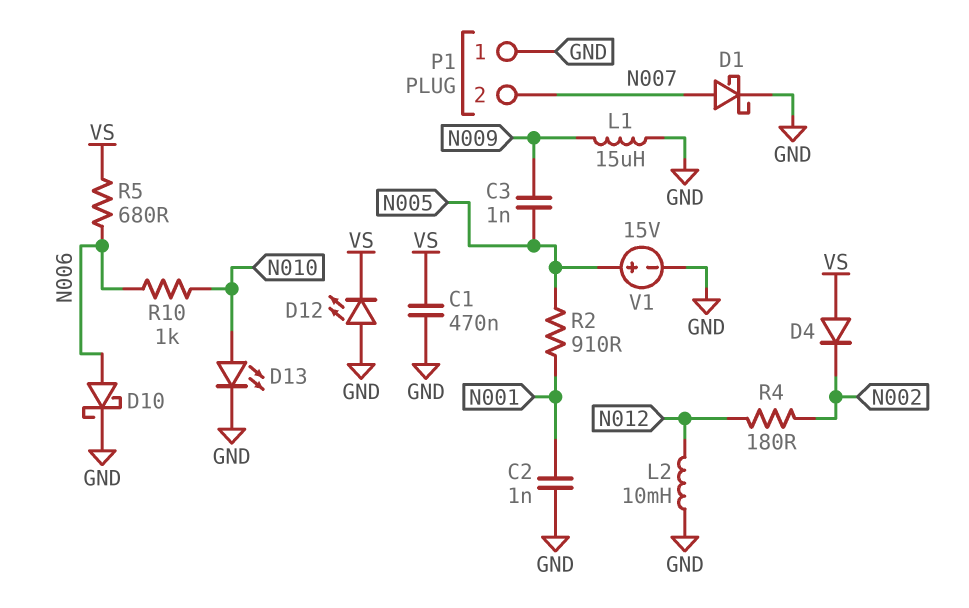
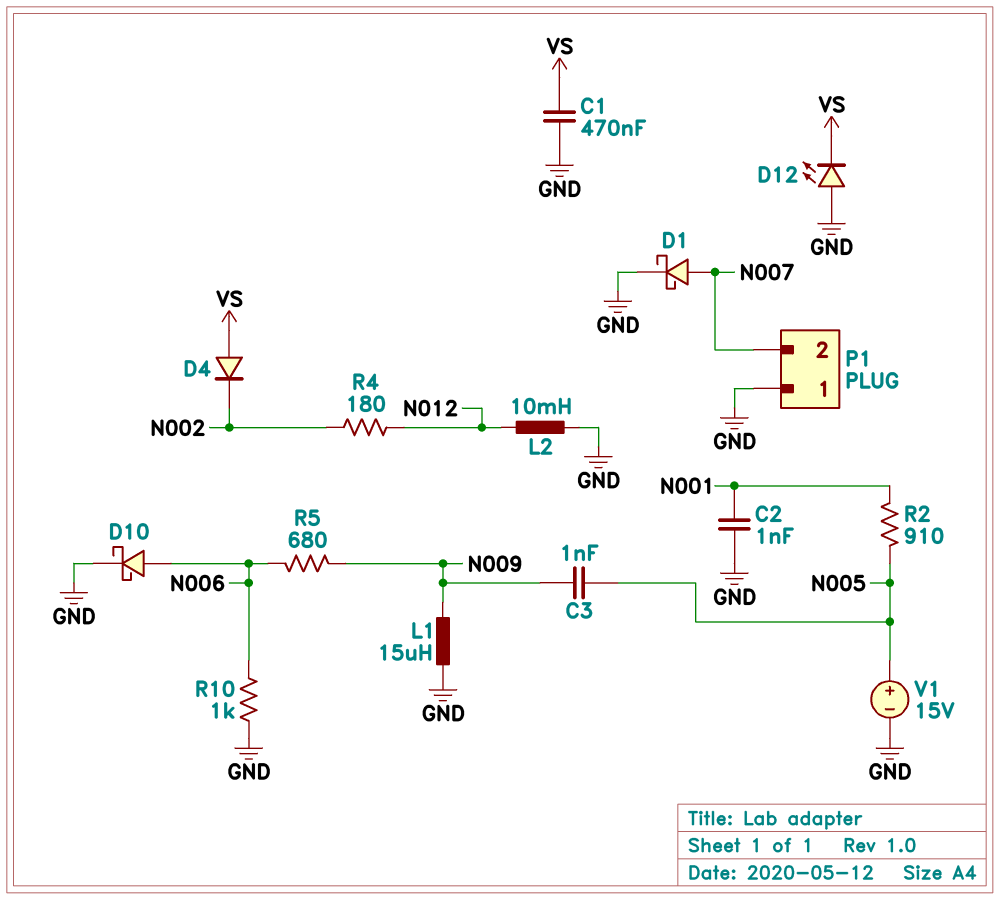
D13: LED (A N010, K GND) -> none
R5: 680 (N006, VS) -> 680 (N006, N009)
R10: 1k (N006, N010) -> 1k (GND, N006)

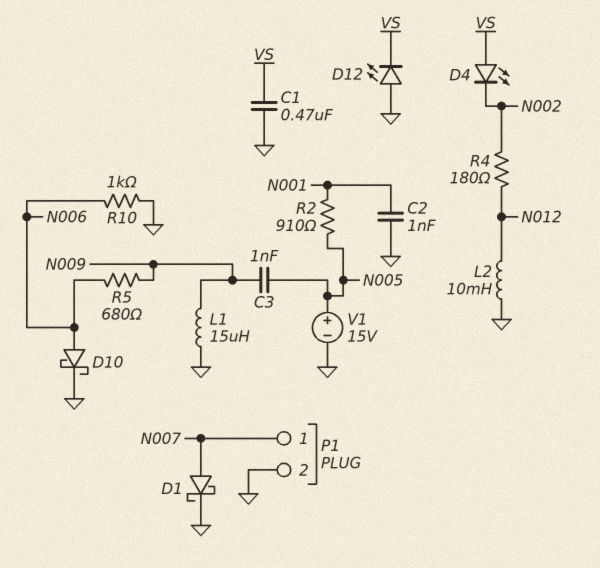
D4: diode (A VS, K N002) -> LED (A VS, K N002)
P1 pin 1: GND -> N007
P1 pin 2: N007 -> GND

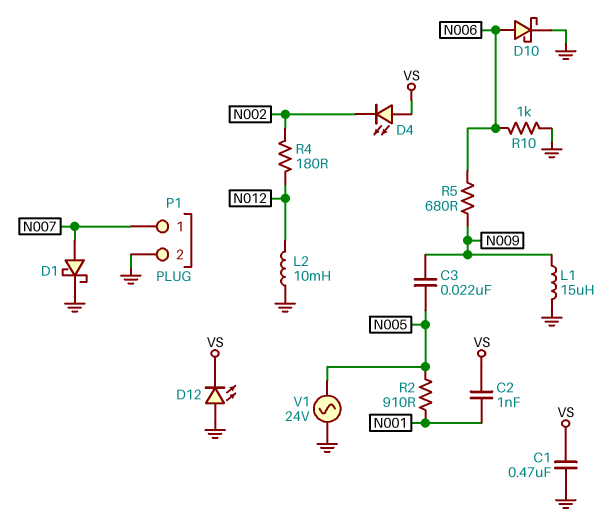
C2: 1nF (GND, N001) -> 1nF (N001, VS)
C3: 1nF (N005, N009) -> 22nF (N005, N009)
V1: 15V (plus N005, minus GND) -> AC 24V (GND, N005)

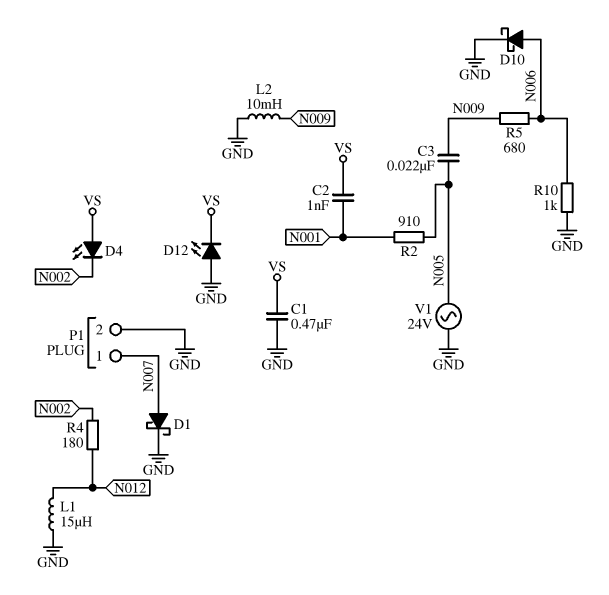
L1: 15uH (GND, N009) -> 15uH (GND, N012)
L2: 10mH (GND, N012) -> 10mH (GND, N009)

